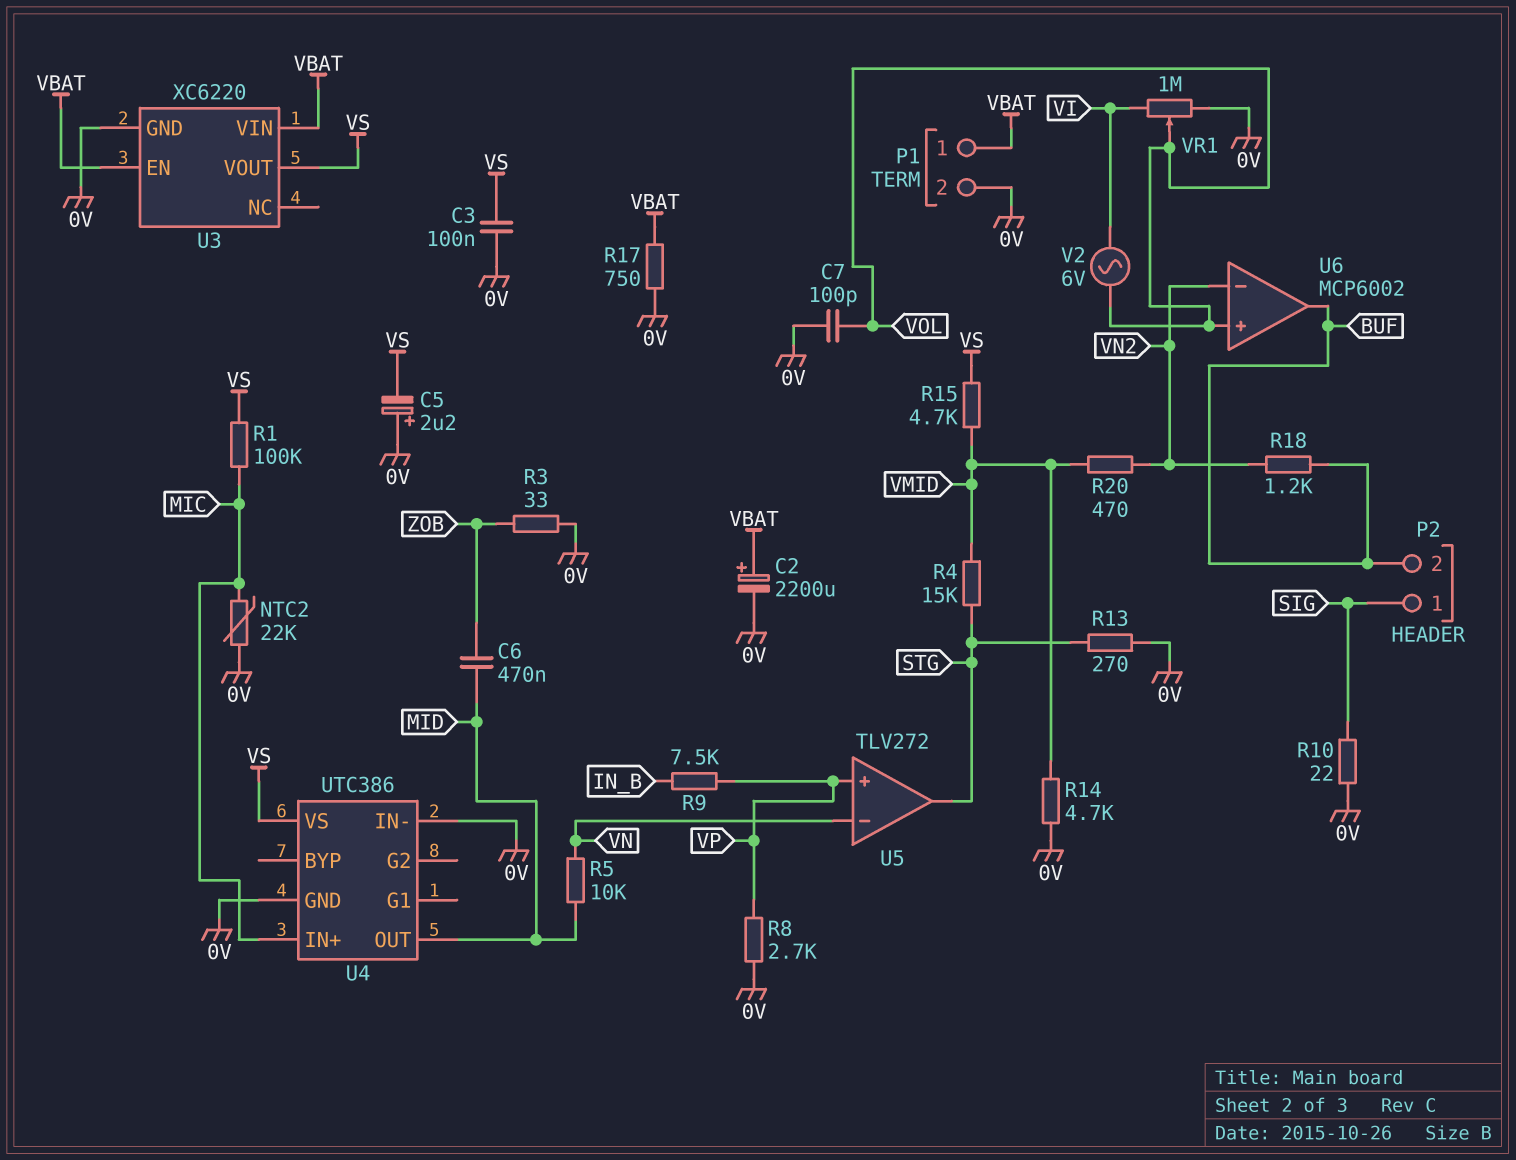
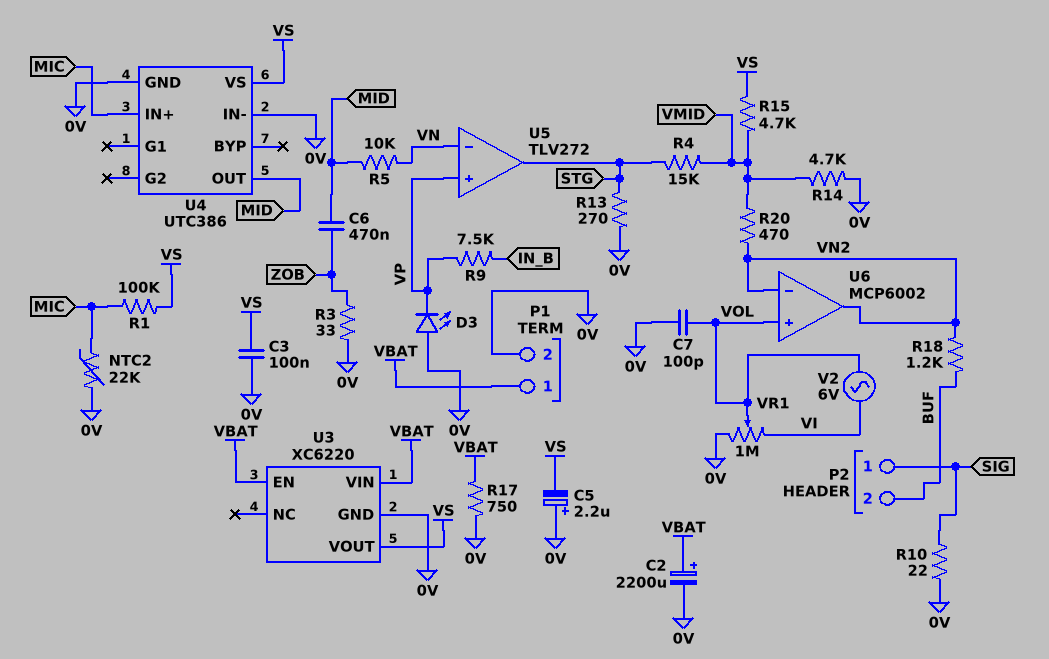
D3: none -> LED (A 0V, K VP)
R8: 2.7k (0V, VP) -> none
U6 pin out: BUF -> VN2

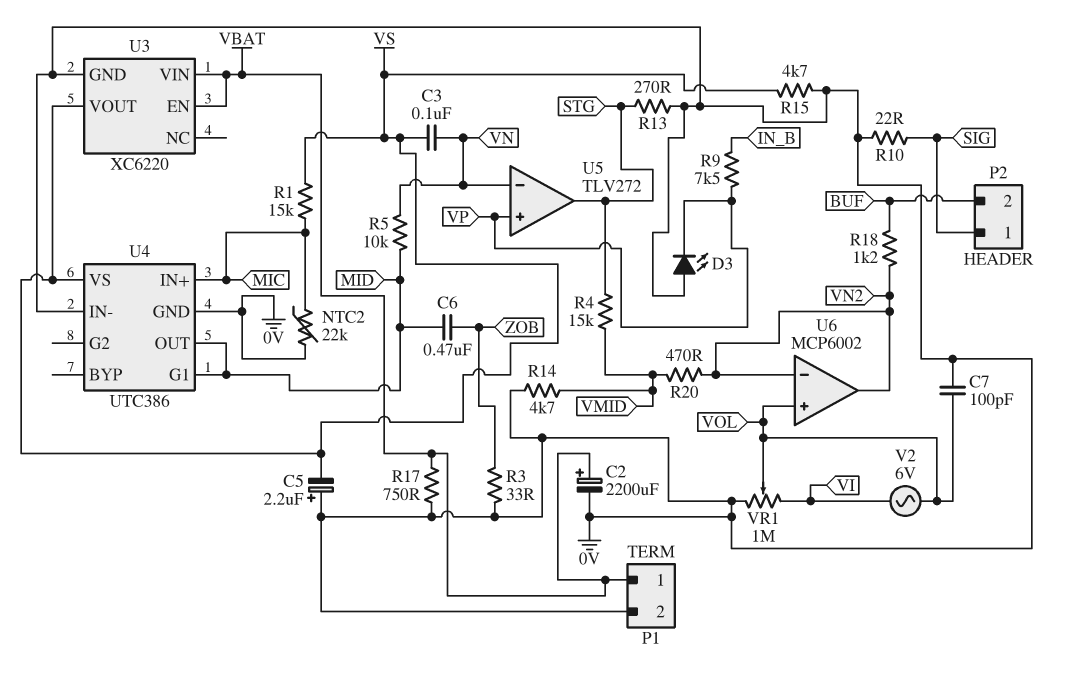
C3: 100nF (0V, VS) -> 100nF (VN, VS)
R1: 100k (MIC, VS) -> 15k (MIC, VS)
R15: 4.7k (VMID, VS) -> 4.7k (0V, VS)
U4 pin G1: none -> MID

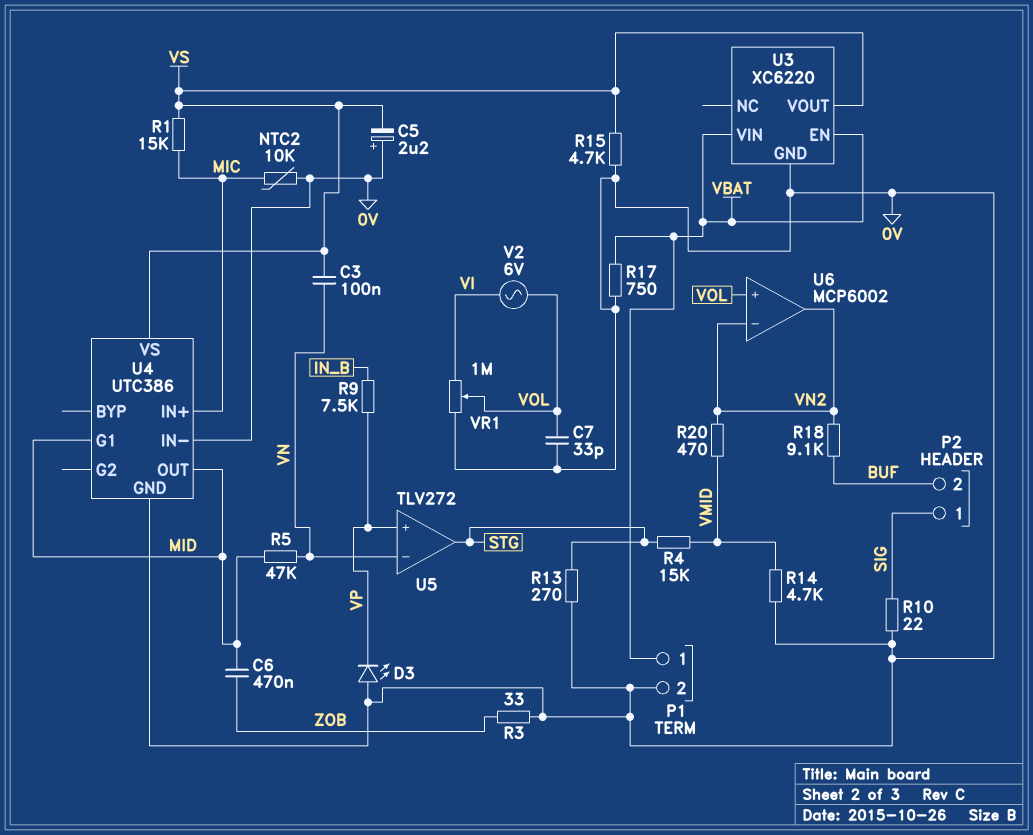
C2: 2200uF (plus VBAT, minus 0V) -> none
C7: 100pF (0V, VOL) -> 33pF (0V, VOL)
NTC2: 22k (0V, MIC) -> 10k (0V, MIC)
R5: 10k (MID, VN) -> 47k (MID, VN)
R18: 1.2k (BUF, VN2) -> 9.1k (BUF, VN2)

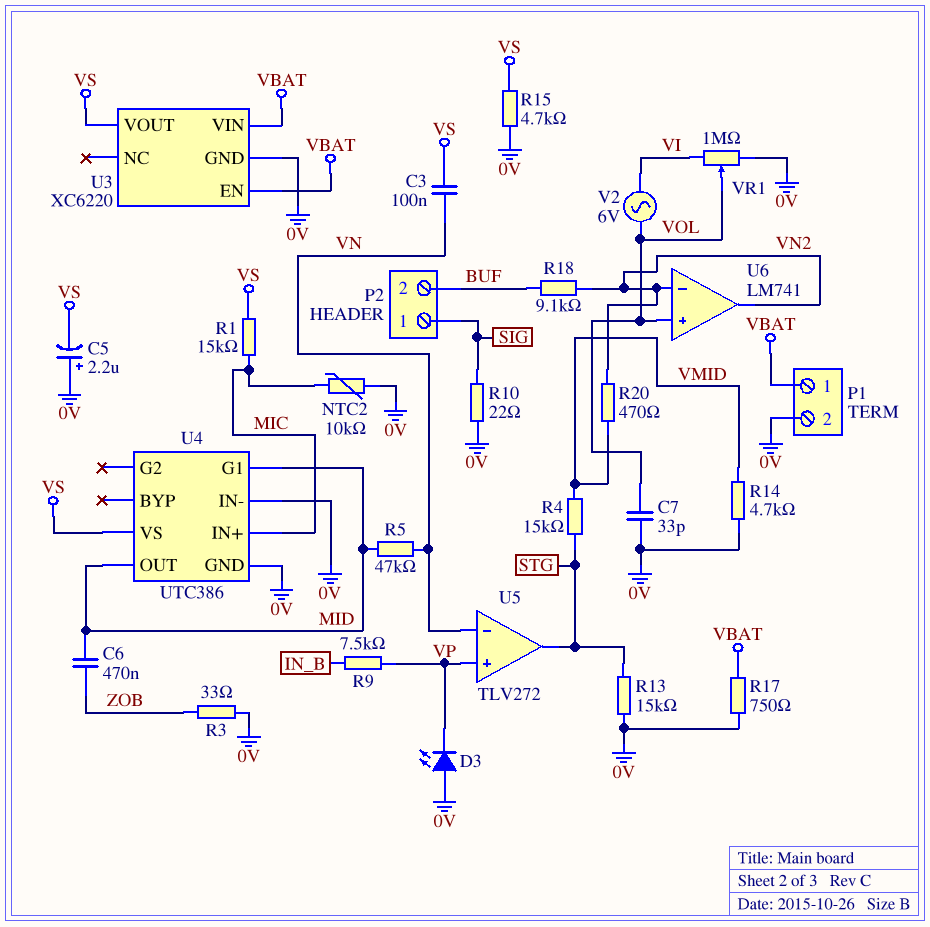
R13: 270 (0V, STG) -> 15k (0V, STG)
U6: MCP6002 -> LM741

